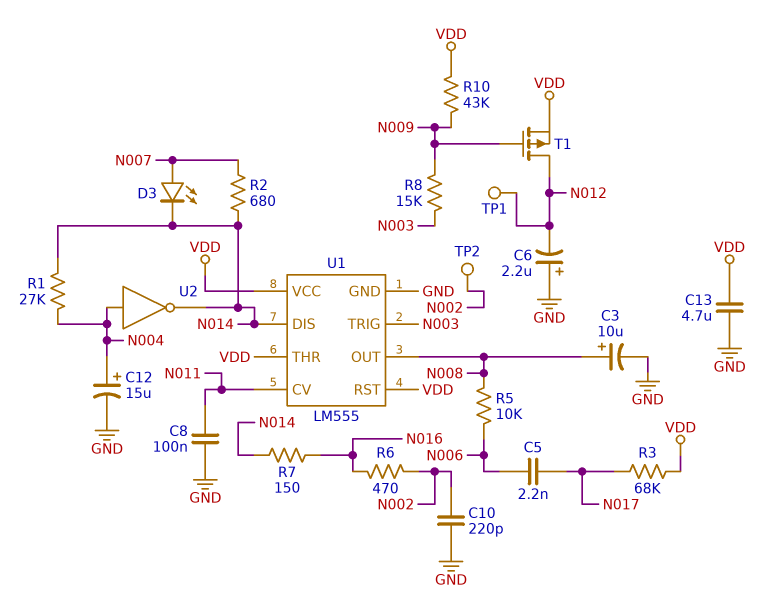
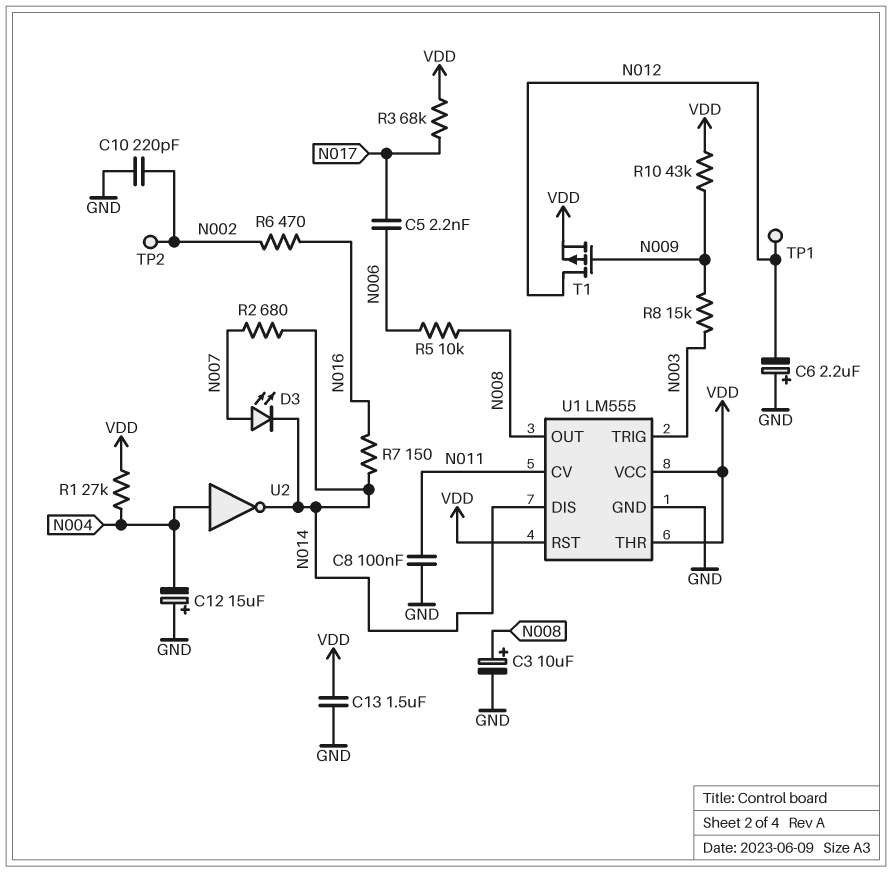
C12: 15uF (plus N004, minus GND) -> 15uF (plus GND, minus N004)
C13: 4.7uF (GND, VDD) -> 1.5uF (GND, VDD)
R1: 27k (N004, N014) -> 27k (N004, VDD)

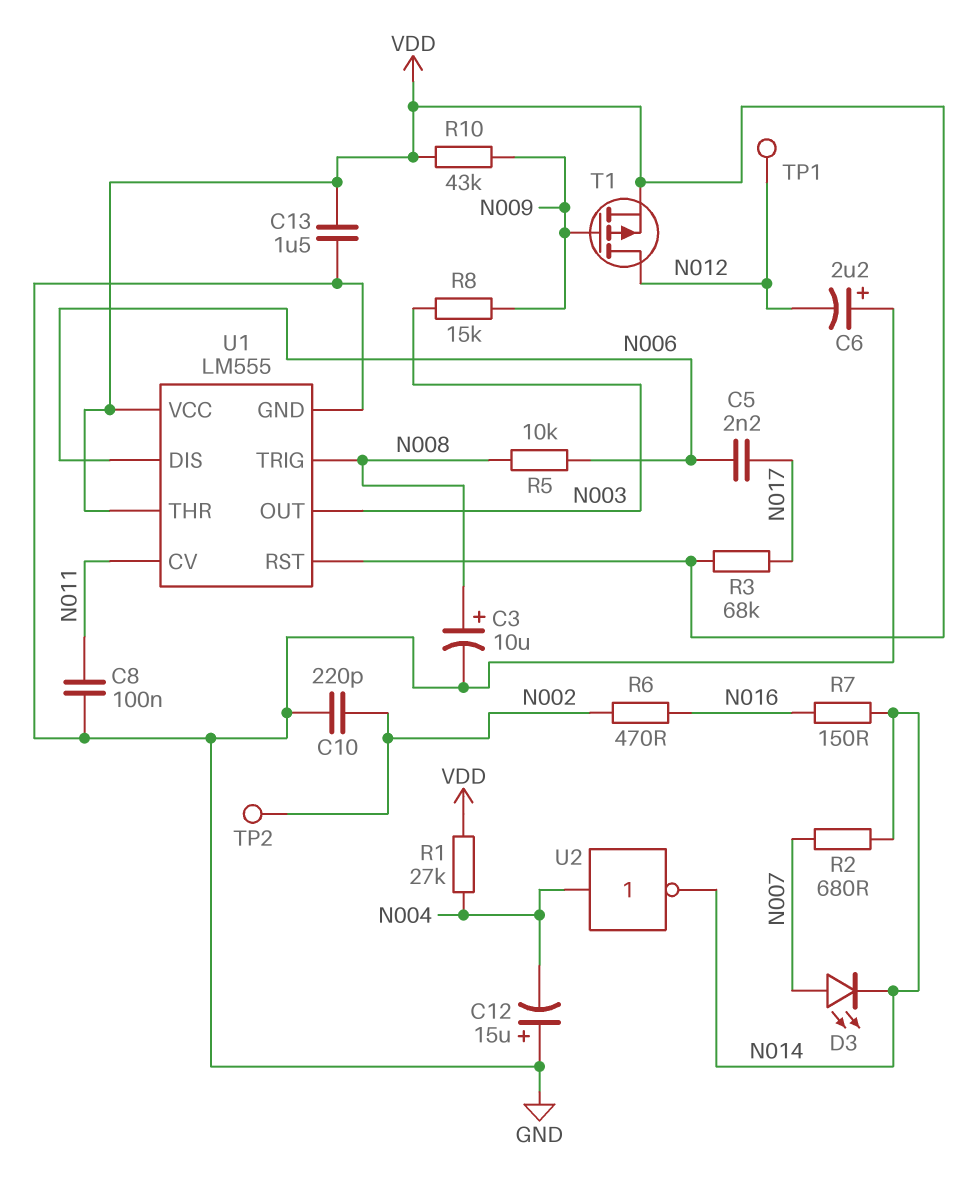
U1 pin DIS: N014 -> N006
U1 pin OUT: N008 -> N003
U1 pin TRIG: N003 -> N008

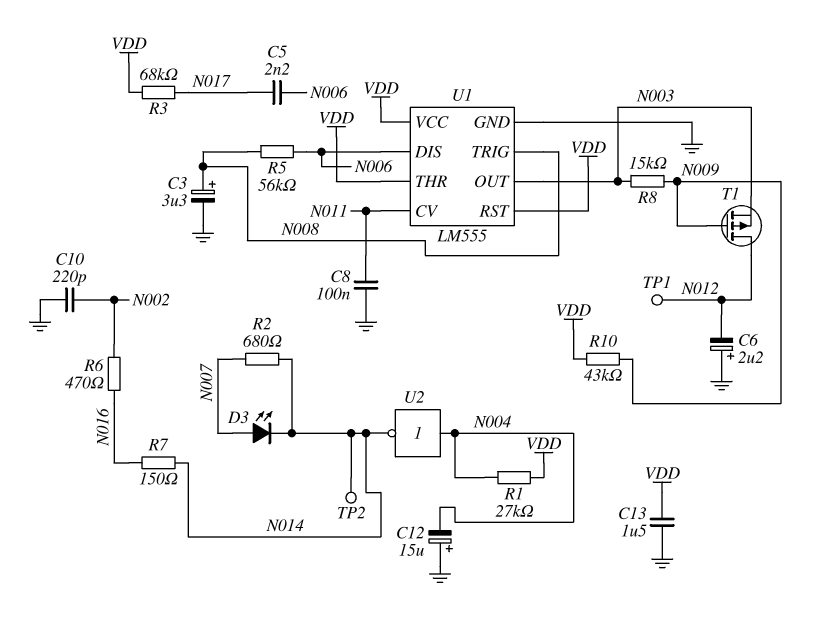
C3: 10uF (plus N008, minus GND) -> 3.3uF (plus N008, minus GND)
R5: 10k (N006, N008) -> 56k (N006, N008)
T1: PMOS (G N009, D N012, S VDD) -> PMOS (G N009, D N012, S N003)
TP2: test point (N002) -> test point (N014)

